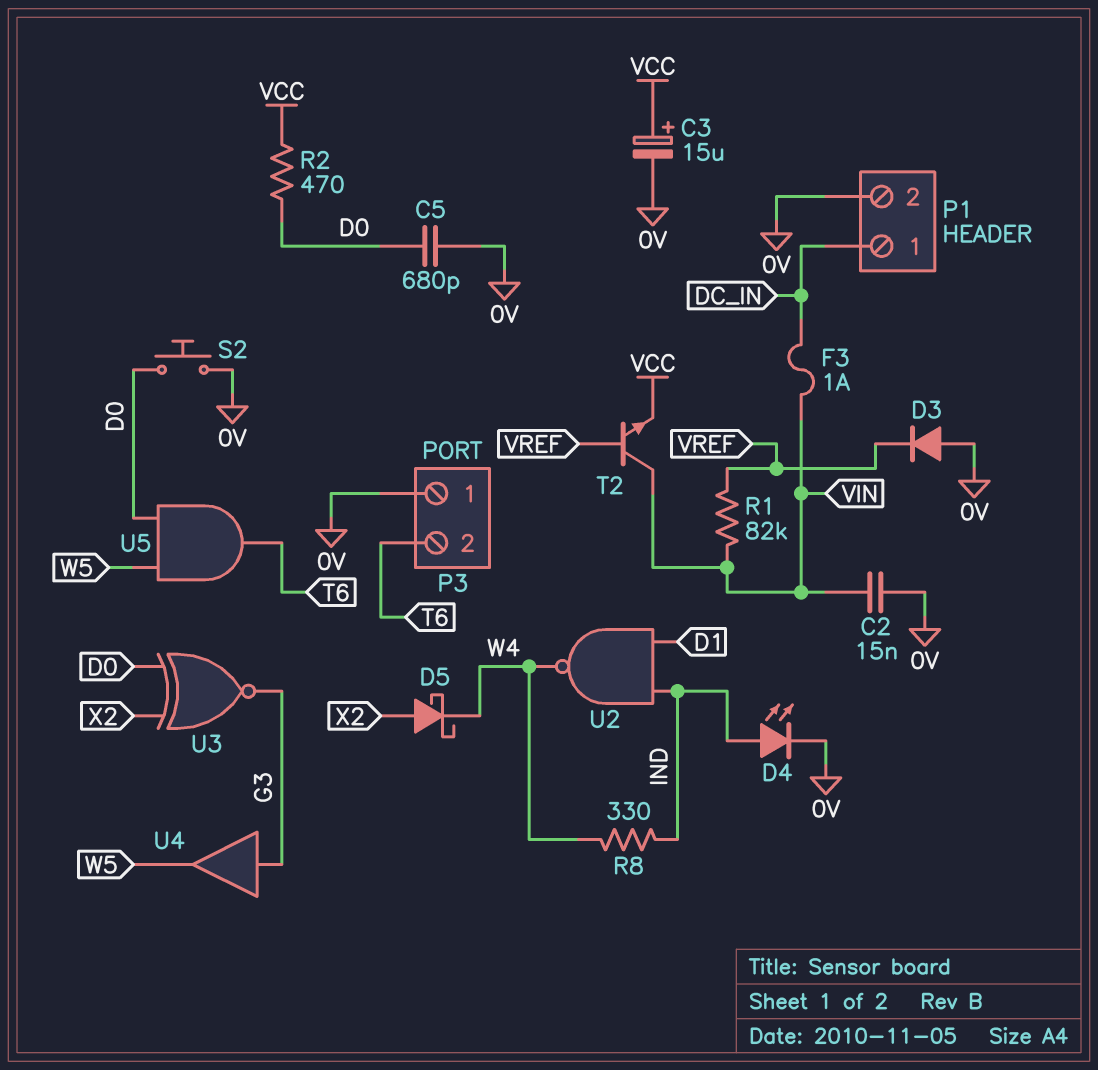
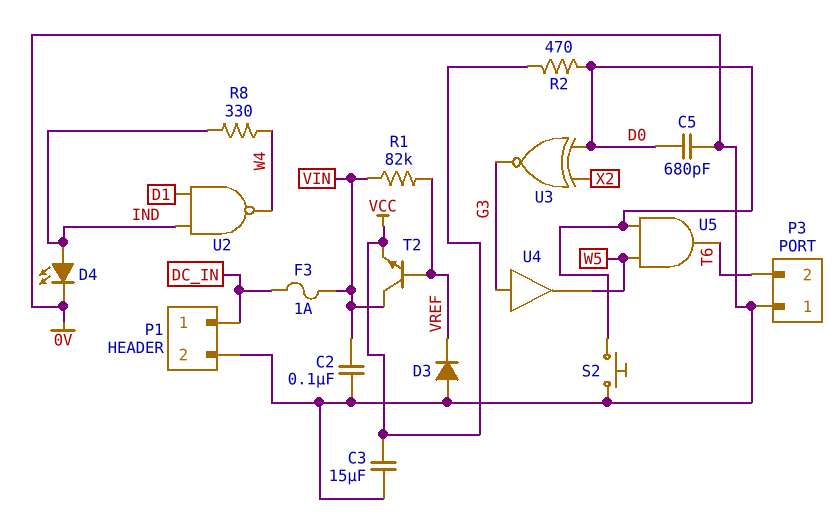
C2: 15nF (0V, VIN) -> 100nF (0V, VIN)
C3: 15uF (plus VCC, minus 0V) -> 15uF (0V, VCC)
D5: schottky (A X2, K W4) -> none

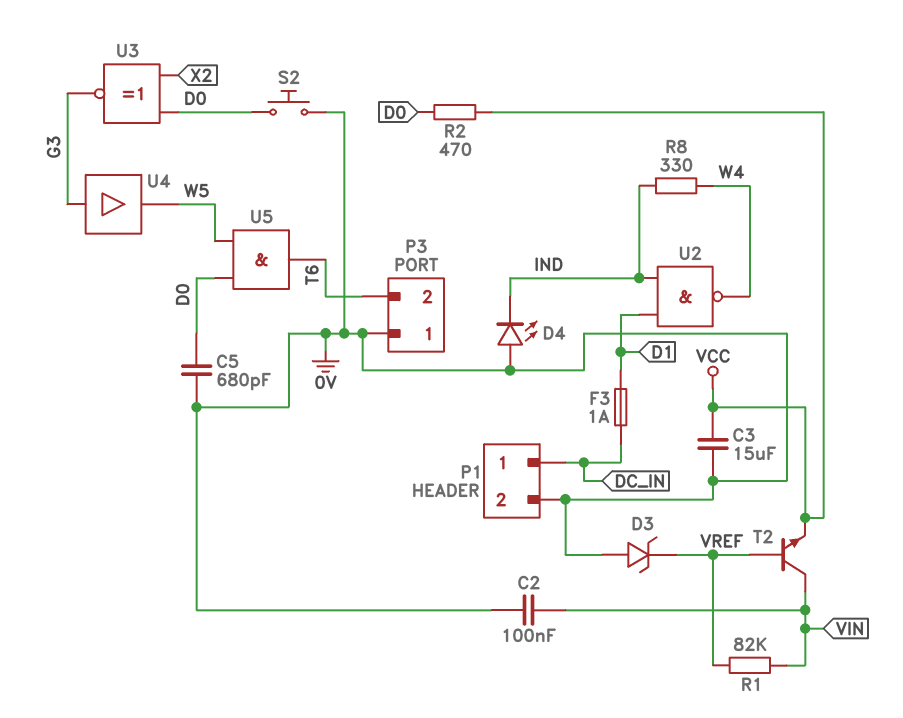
D3: diode (A 0V, K VREF) -> zener (A 0V, K VREF)
D4: LED (A IND, K 0V) -> LED (A 0V, K IND)
F3: 1A (DC_IN, VIN) -> 1A (D1, DC_IN)

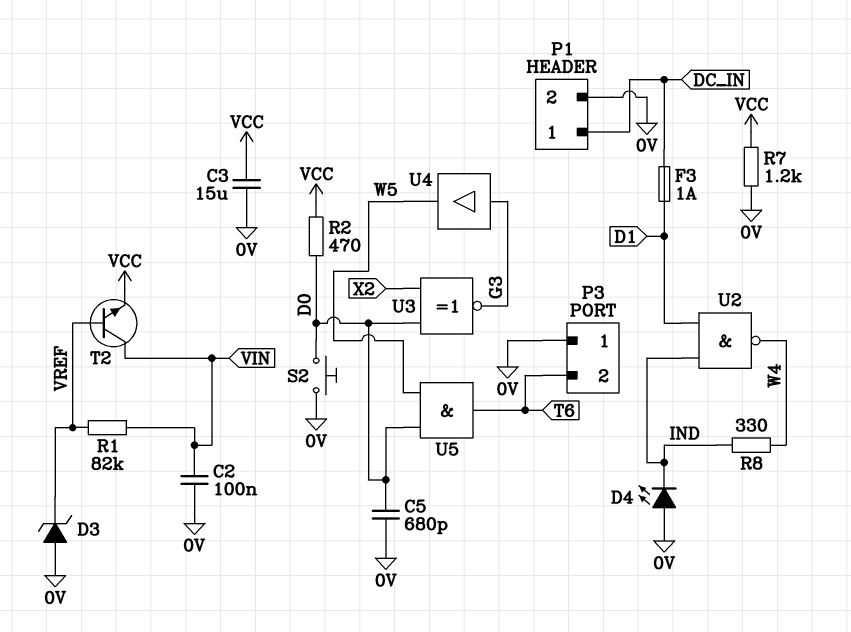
R7: none -> 1.2k (0V, VCC)

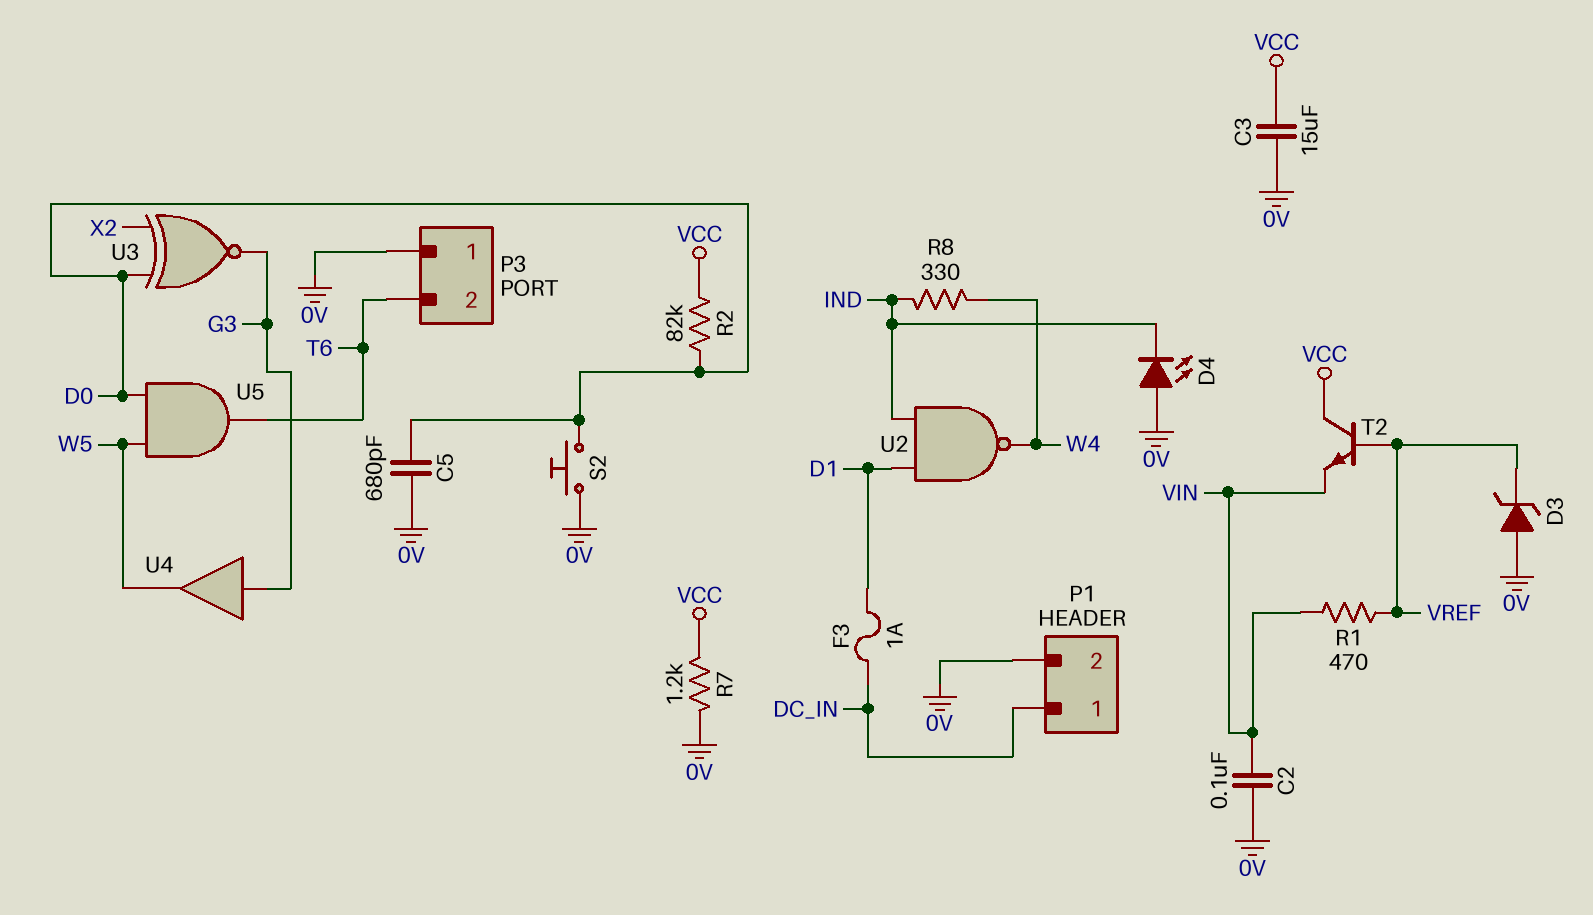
R1: 82k (VIN, VREF) -> 470 (VIN, VREF)
R2: 470 (D0, VCC) -> 82k (D0, VCC)
T2: NPN (B VREF, C VIN, E VCC) -> NPN (B VREF, C VCC, E VIN)

